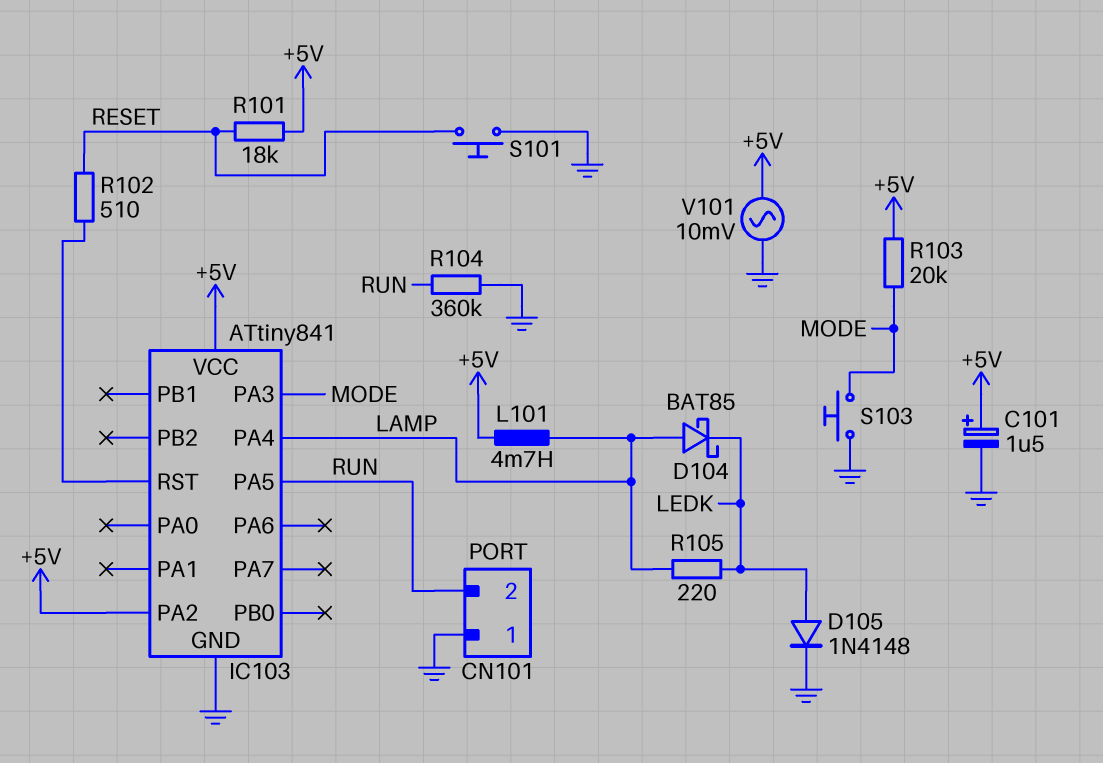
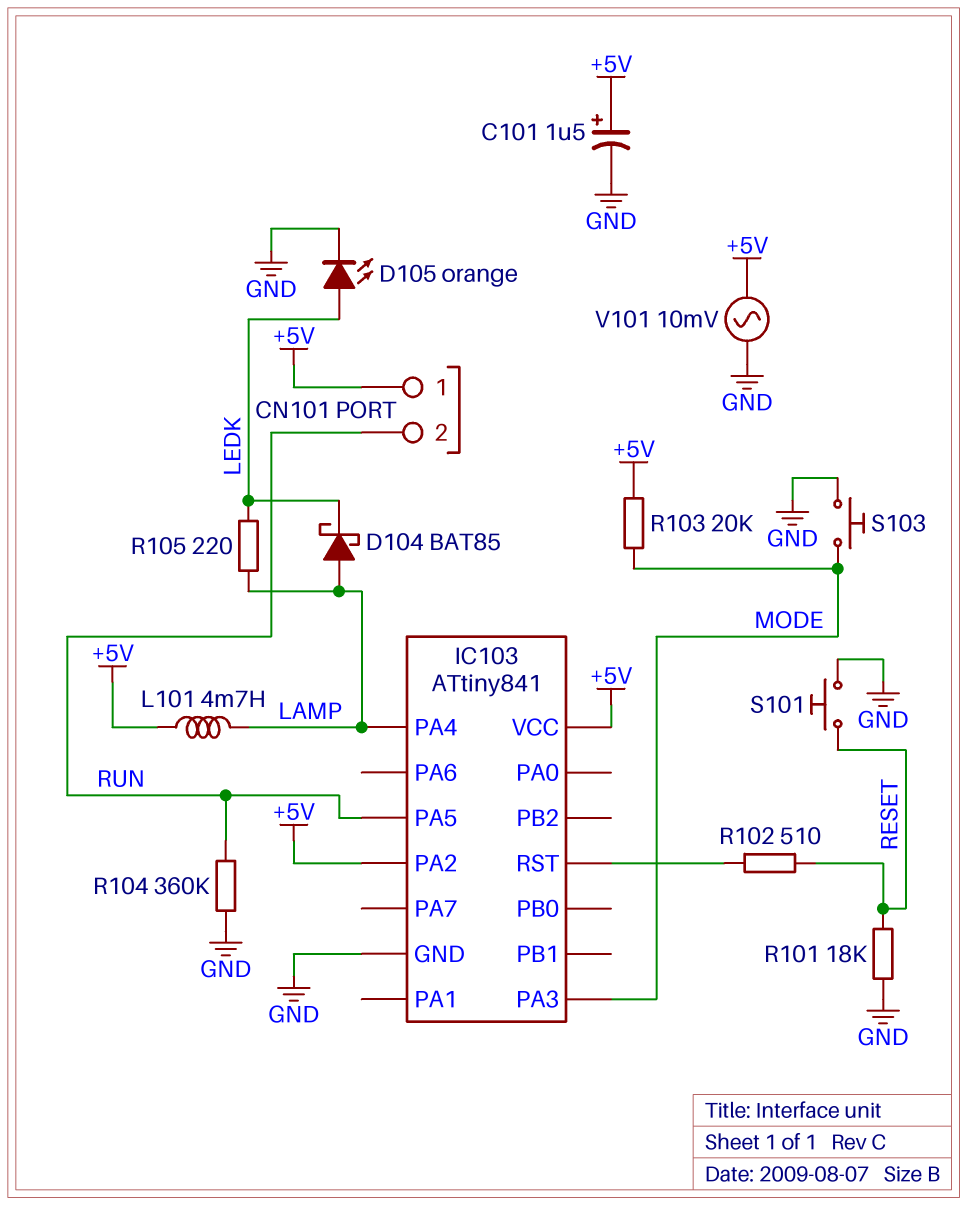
CN101 pin 1: GND -> +5V
D105: diode 1N4148 (A LEDK, K GND) -> LED orange (A LEDK, K GND)
R101: 18k (+5V, RESET) -> 18k (GND, RESET)

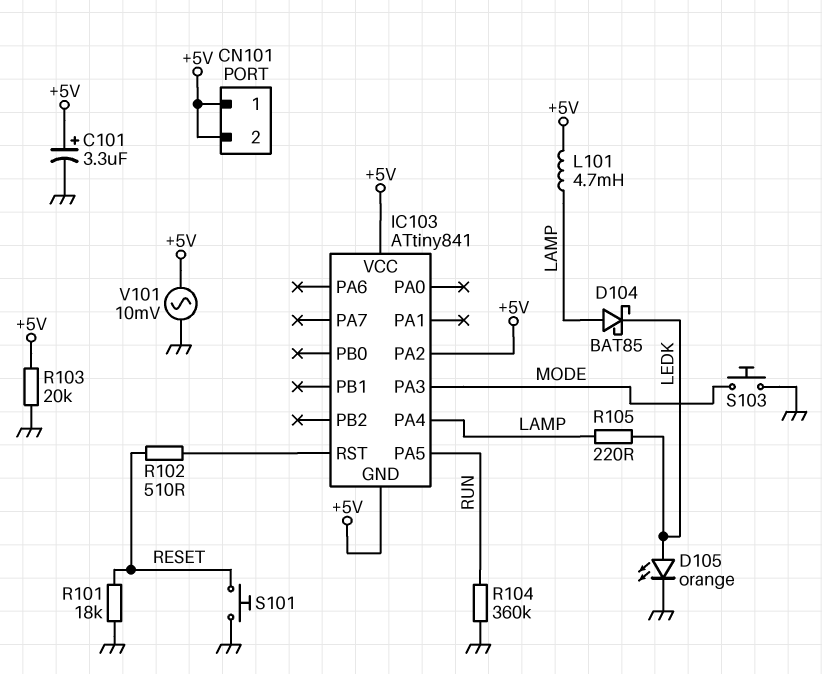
C101: 1.5uF (plus +5V, minus GND) -> 3.3uF (plus +5V, minus GND)
CN101 pin 2: RUN -> +5V
IC103 pin GND: GND -> +5V
R103: 20k (+5V, MODE) -> 20k (+5V, GND)

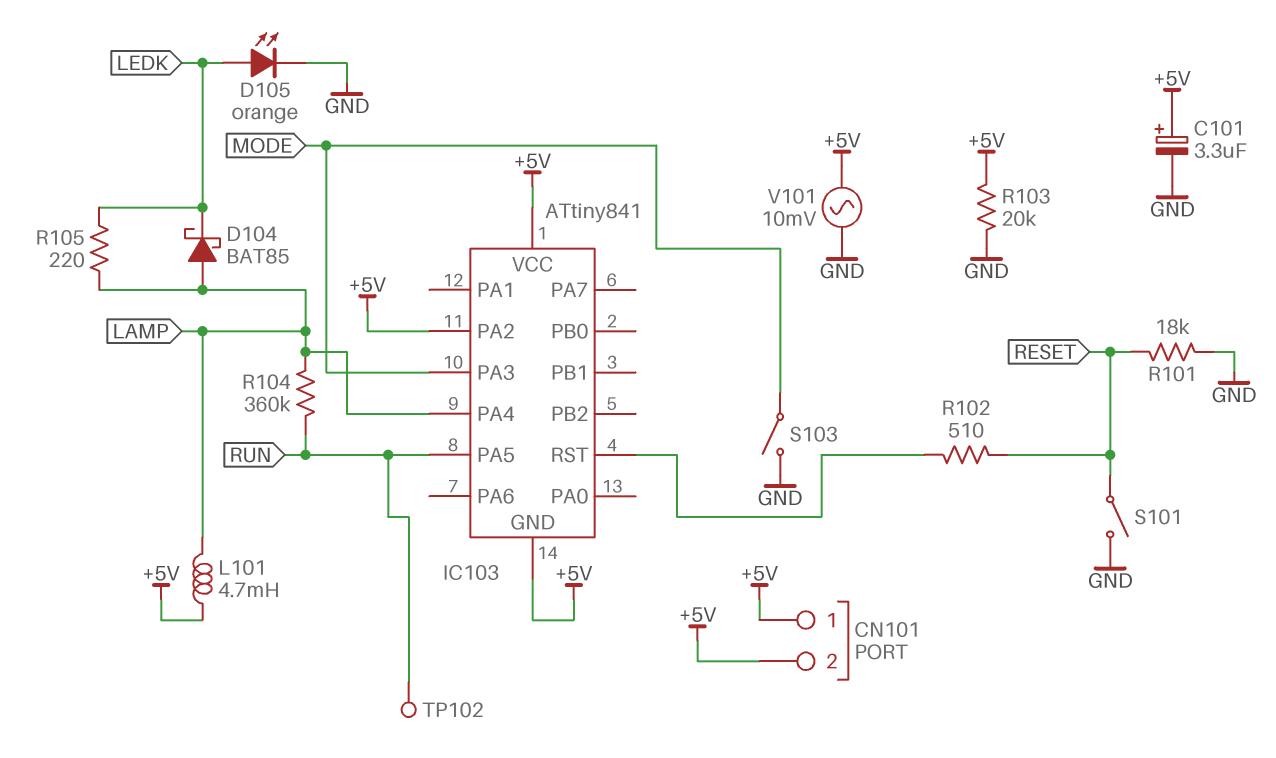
R104: 360k (GND, RUN) -> 360k (LAMP, RUN)
S101: button (GND, RESET) -> switch (GND, RESET)
S103: button (GND, MODE) -> switch (GND, MODE)
TP102: none -> test point (RUN)

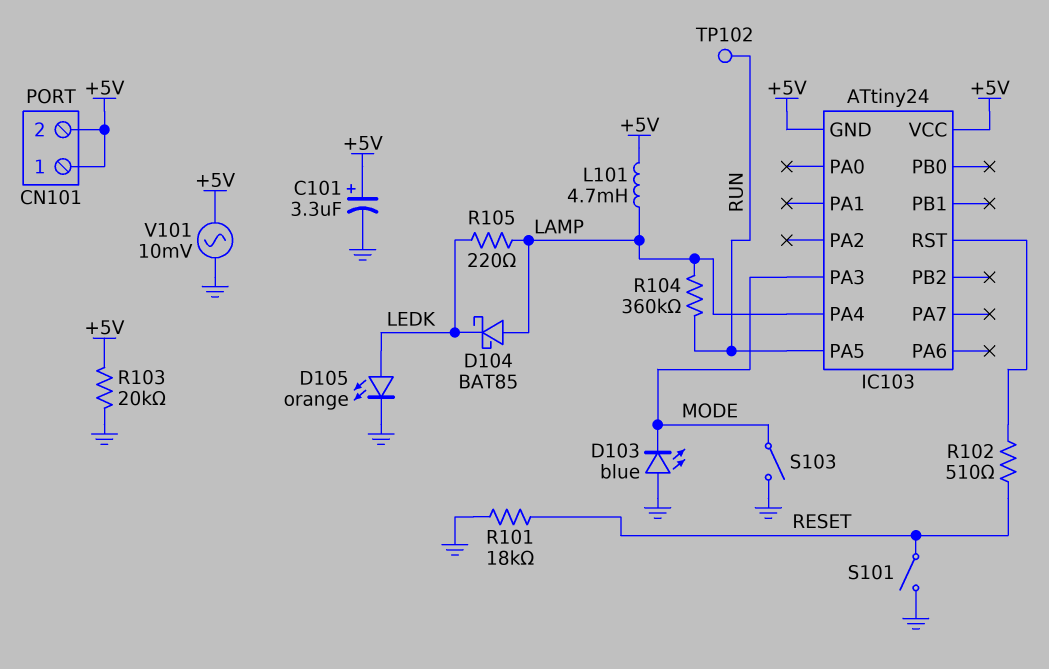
D103: none -> LED blue (A GND, K MODE)
IC103: ATtiny841 -> ATtiny24
IC103 pin PA2: +5V -> none

